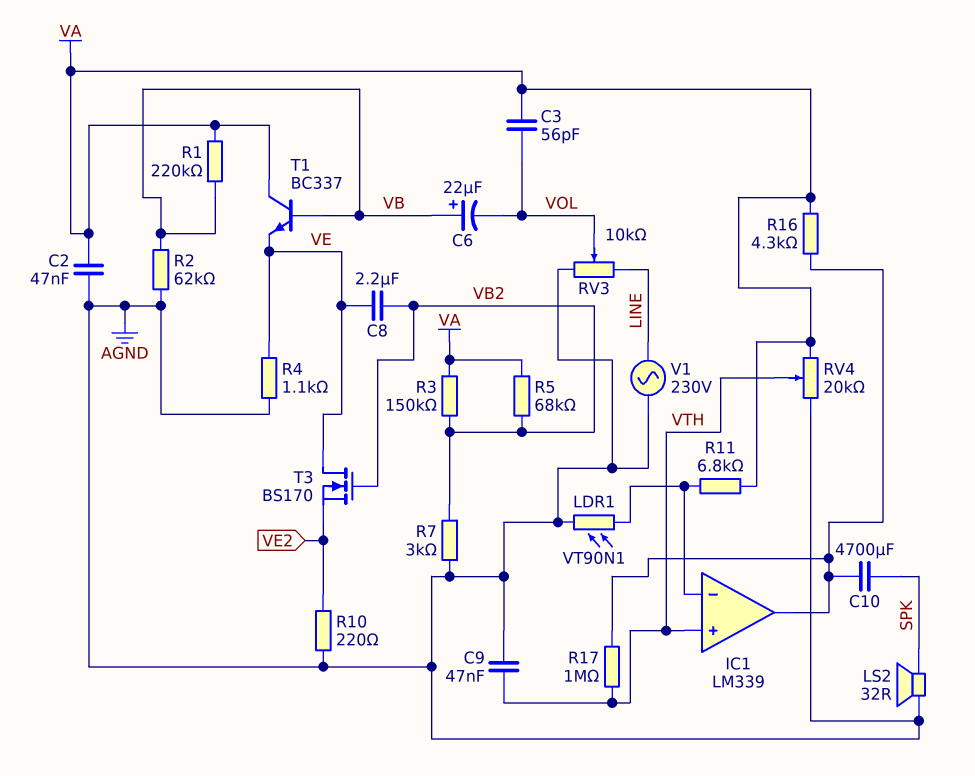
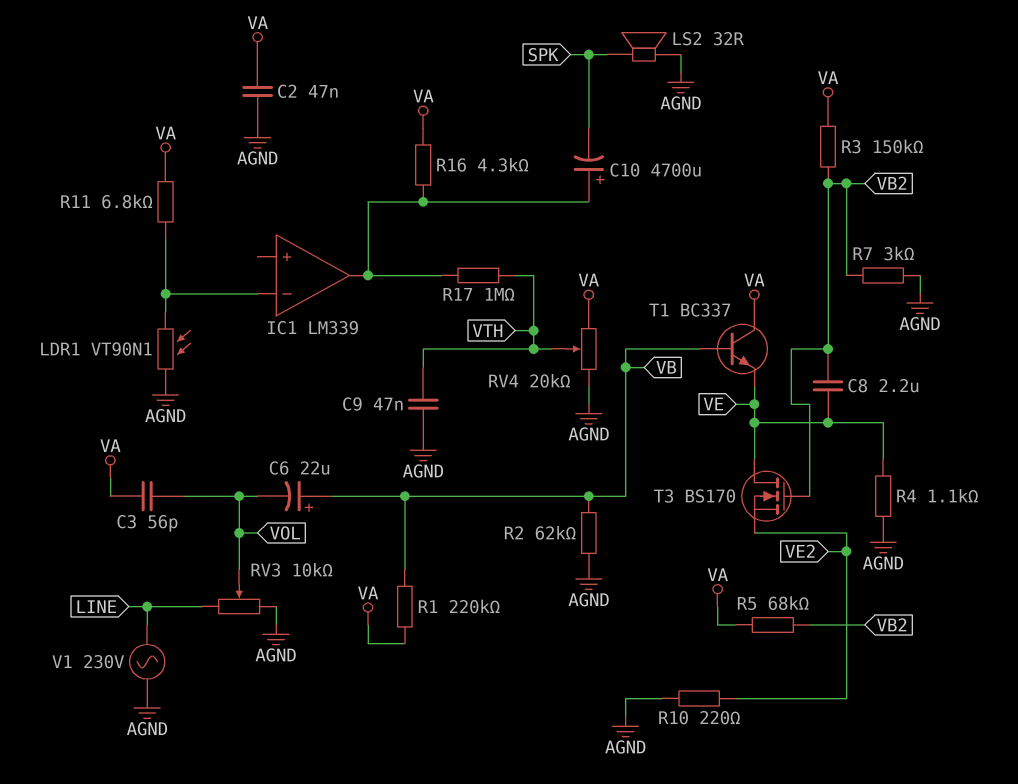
C10: 4700uF (IC1/out, SPK) -> 4700uF (plus IC1/out, minus SPK)
IC1 pin in+: VTH -> none

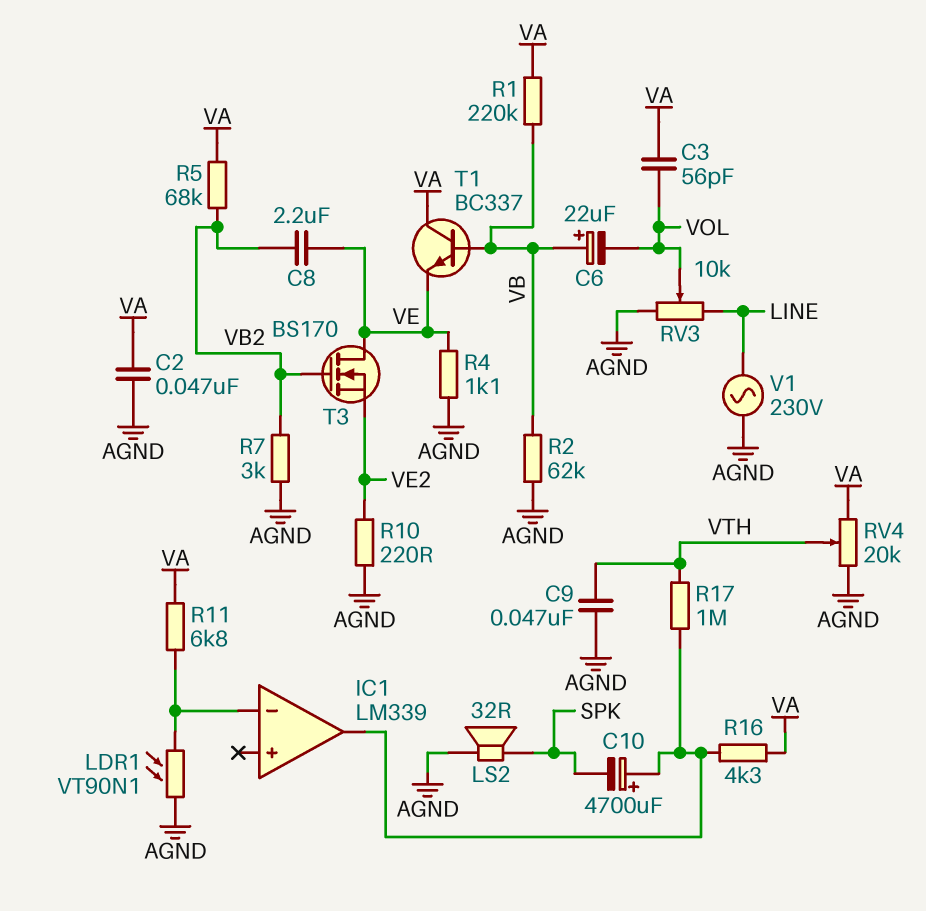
R3: 150k (VA, VB2) -> none

